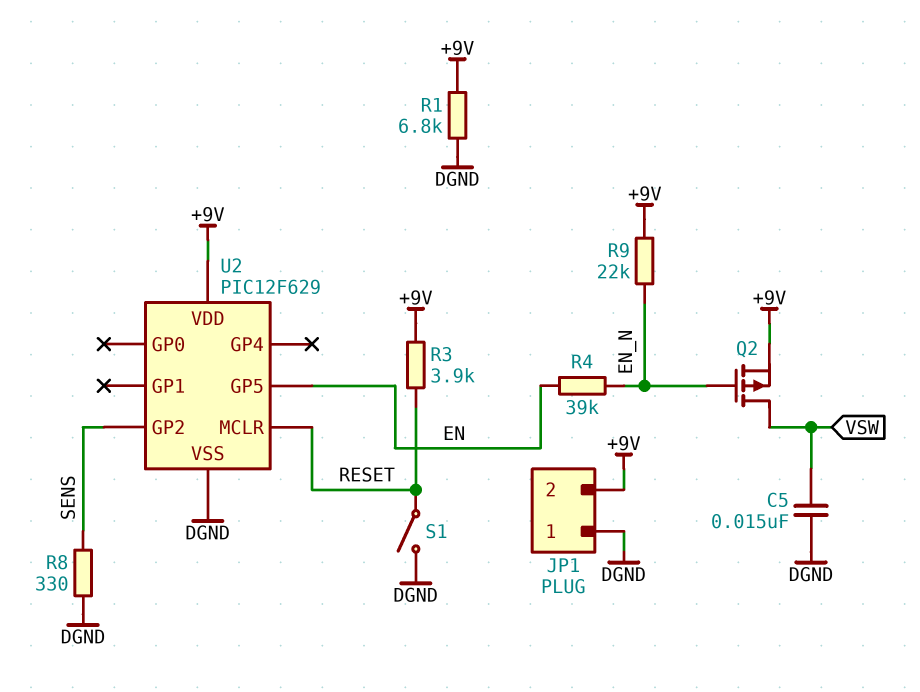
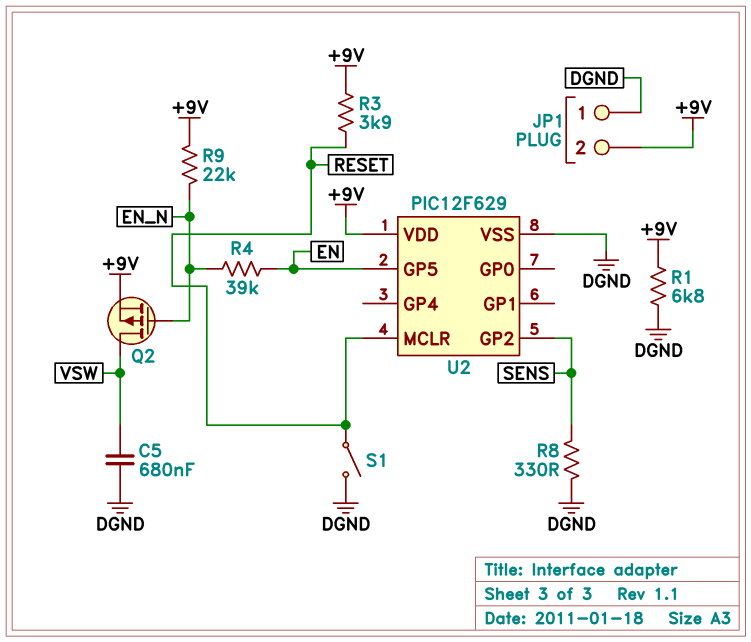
C5: 15nF (DGND, VSW) -> 680nF (DGND, VSW)

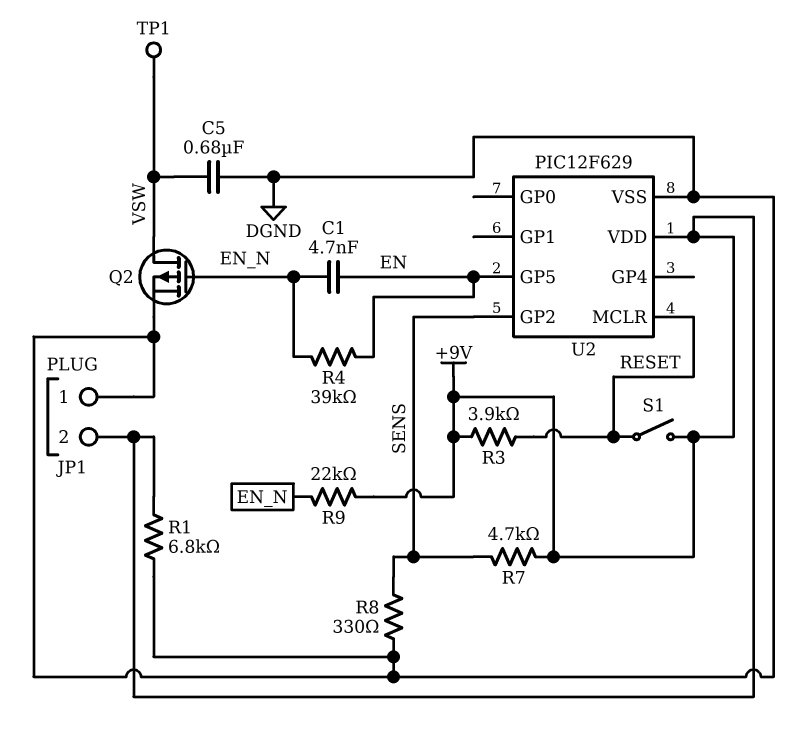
C1: none -> 4.7nF (EN, EN_N)
Q2: PMOS (G EN_N, D VSW, S +9V) -> PMOS (G EN_N, D VSW, S DGND)
R7: none -> 4.7k (+9V, SENS)
S1: switch (DGND, RESET) -> switch (+9V, RESET)
TP1: none -> test point (VSW)

